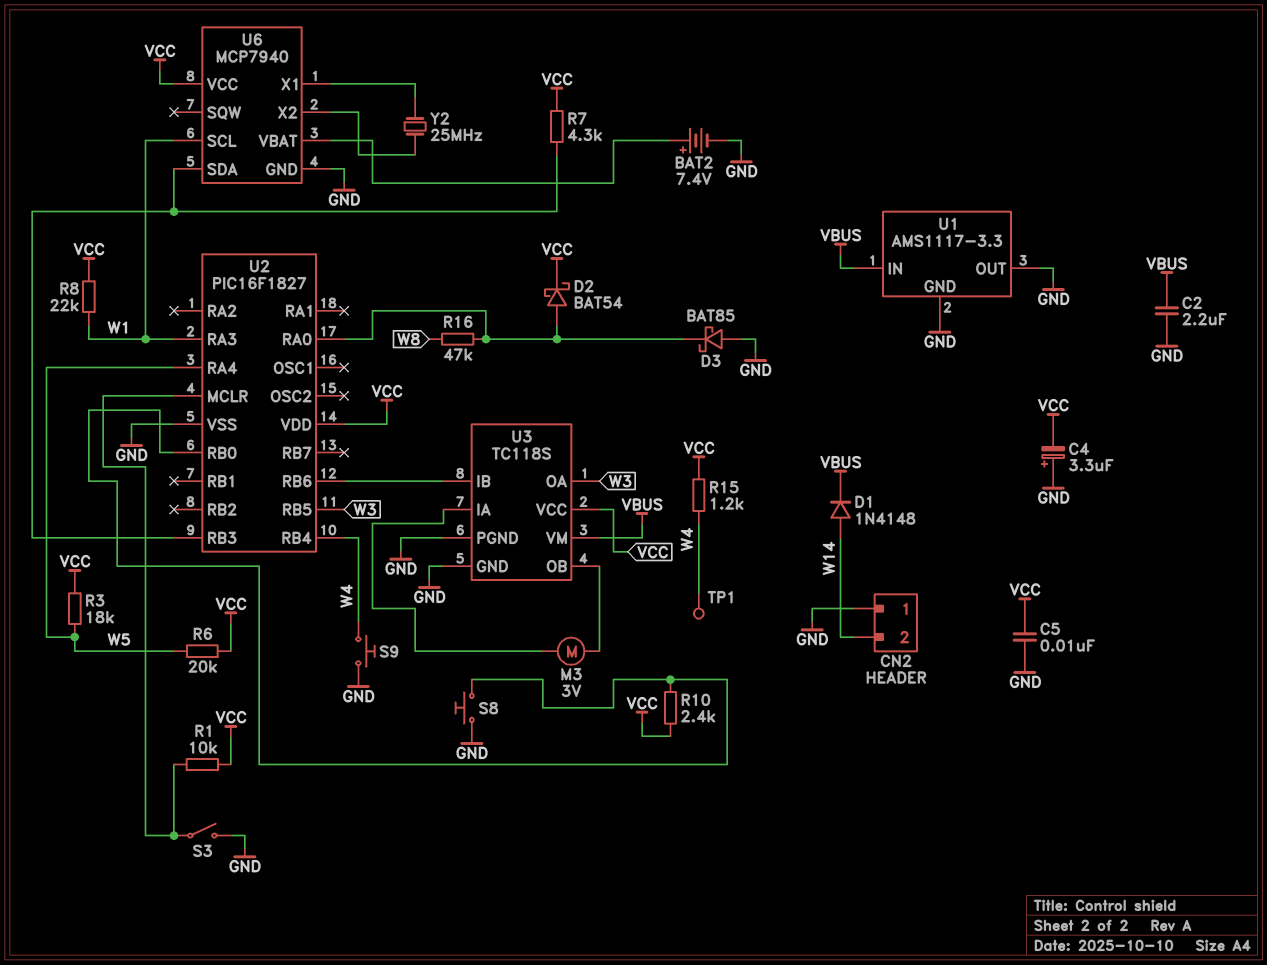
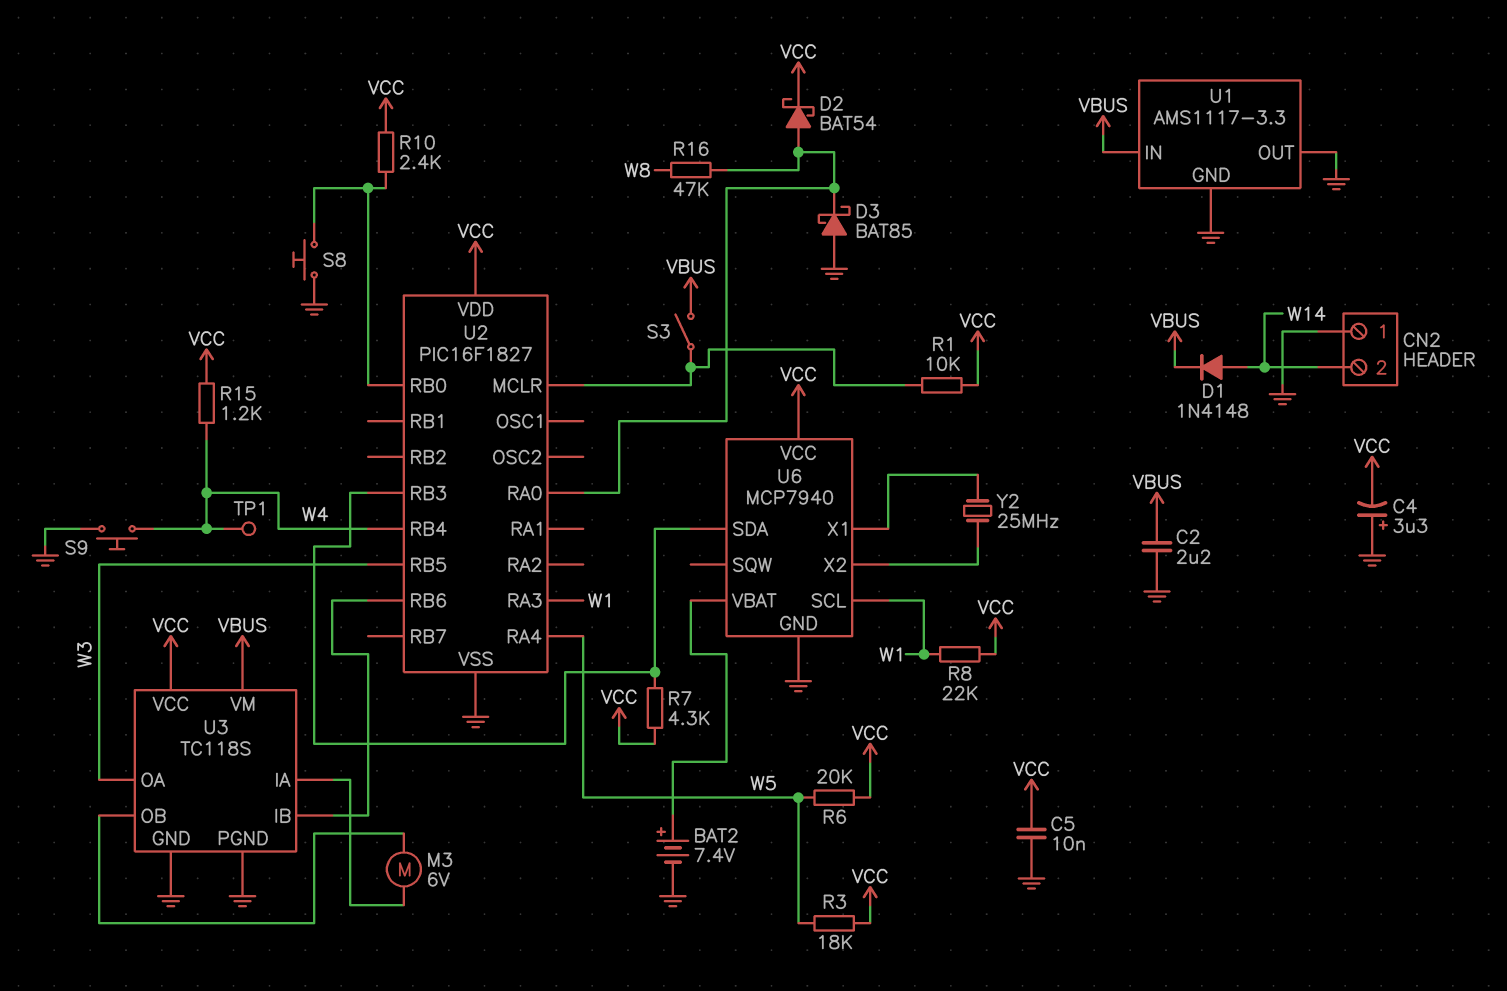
M3: motor 3V (U3/IA, U3/OB) -> motor 6V (U3/IA, U3/OB)
S3: switch (GND, U2/MCLR) -> switch (U2/MCLR, VBUS)

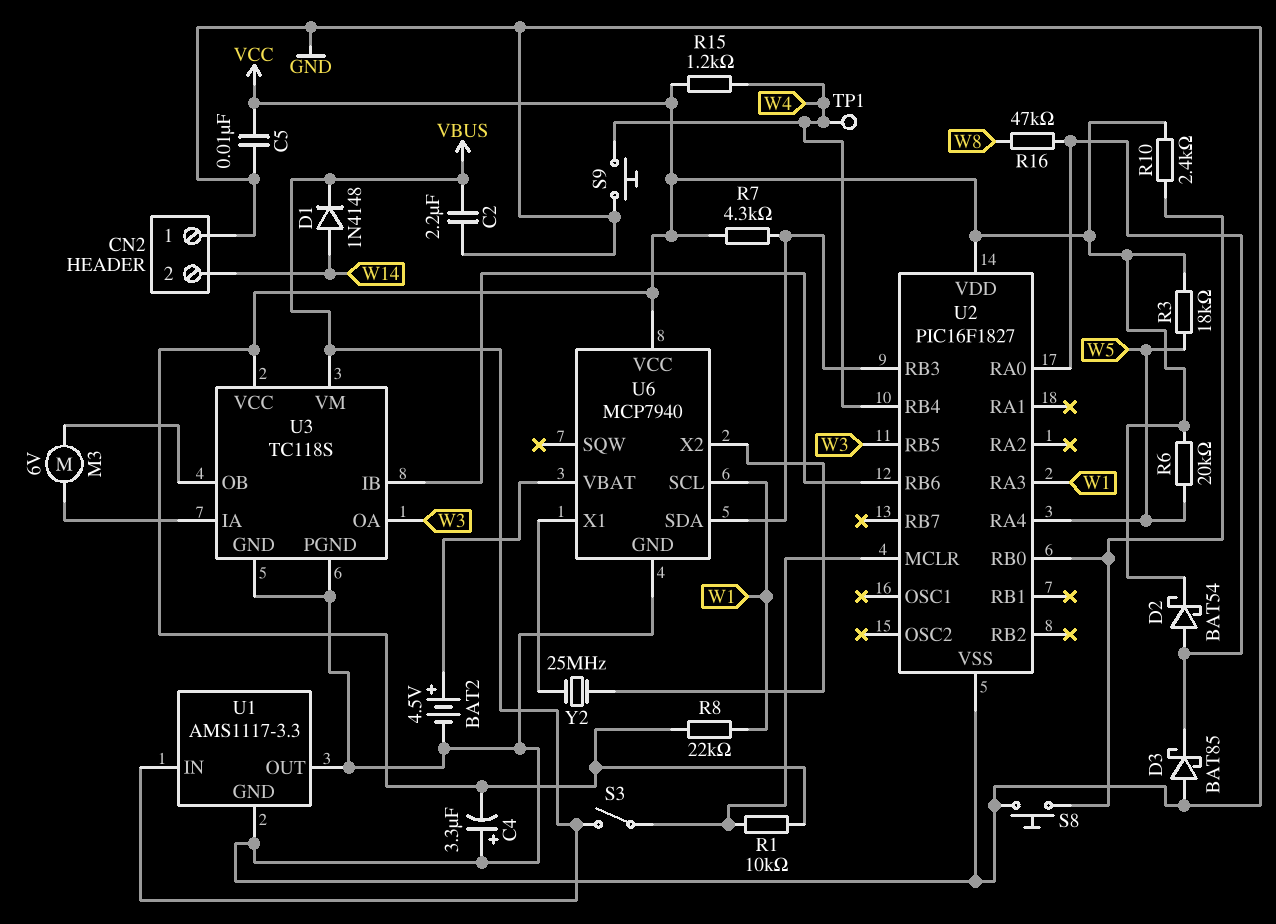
BAT2: 7.4V (plus U6/VBAT, minus GND) -> 4.5V (plus U6/VBAT, minus GND)

